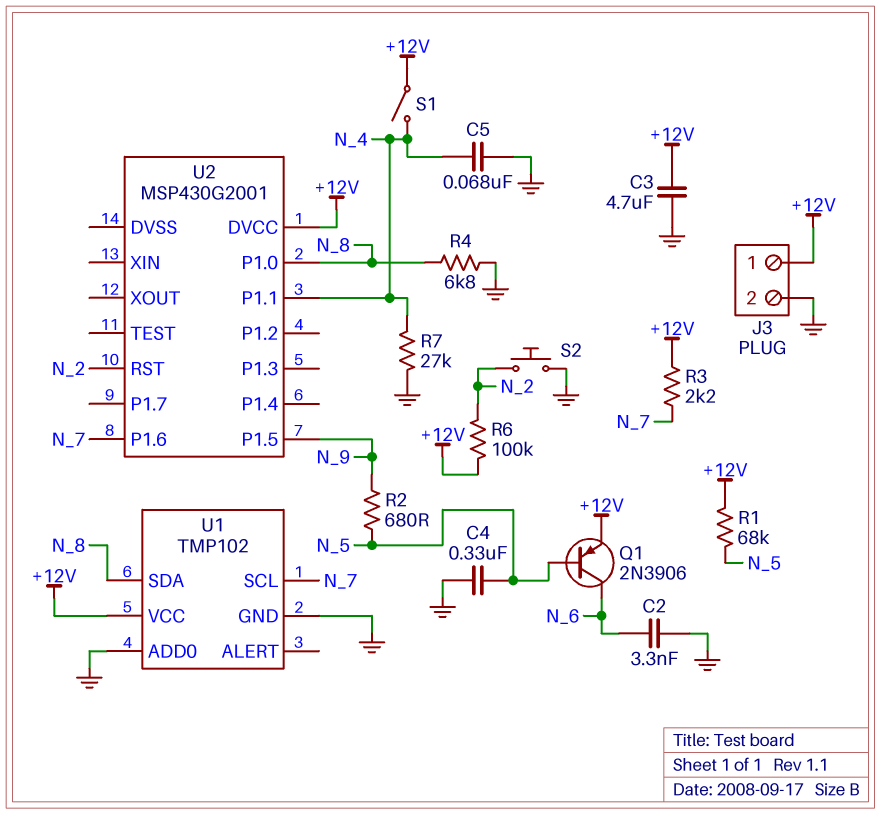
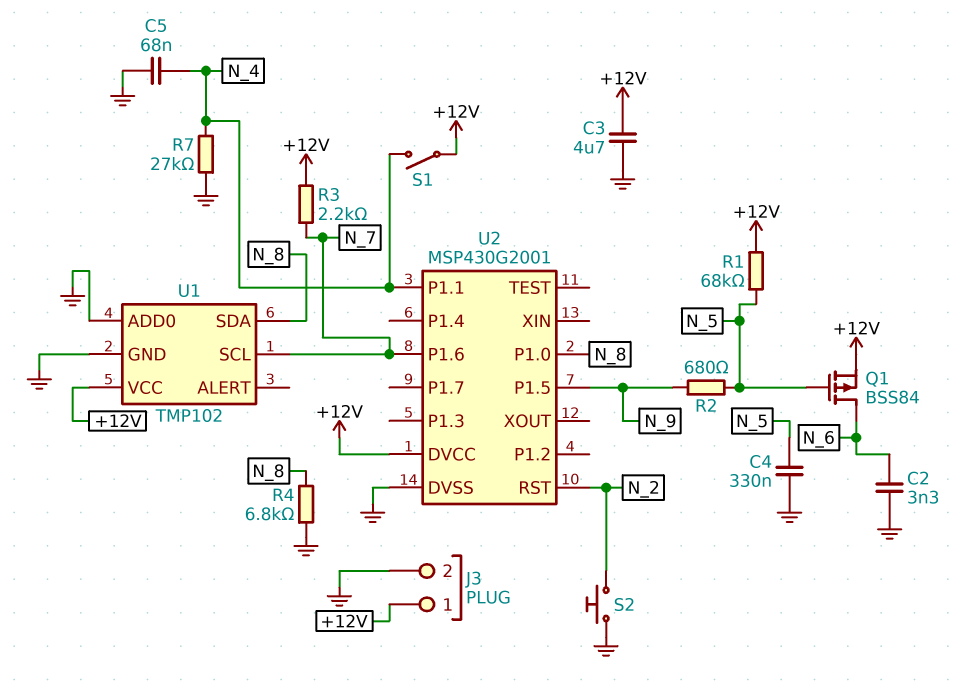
Q1: PNP 2N3906 (B N_5, C N_6, E +12V) -> PMOS BSS84 (G N_5, D N_6, S +12V)
R6: 100k (+12V, N_2) -> none
U2 pin DVSS: none -> GND

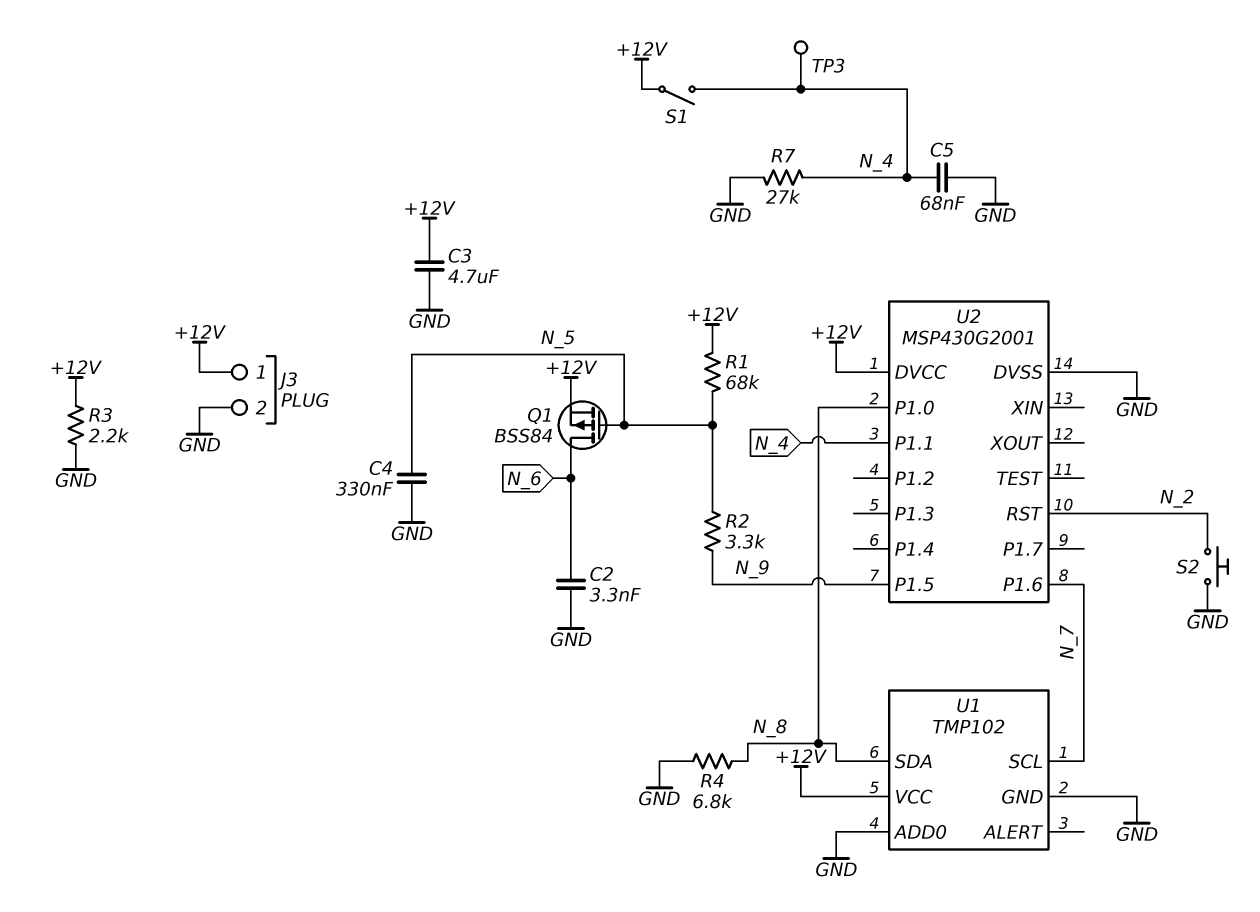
R2: 680 (N_5, N_9) -> 3.3k (N_5, N_9)
R3: 2.2k (+12V, N_7) -> 2.2k (+12V, GND)
TP3: none -> test point (N_4)

